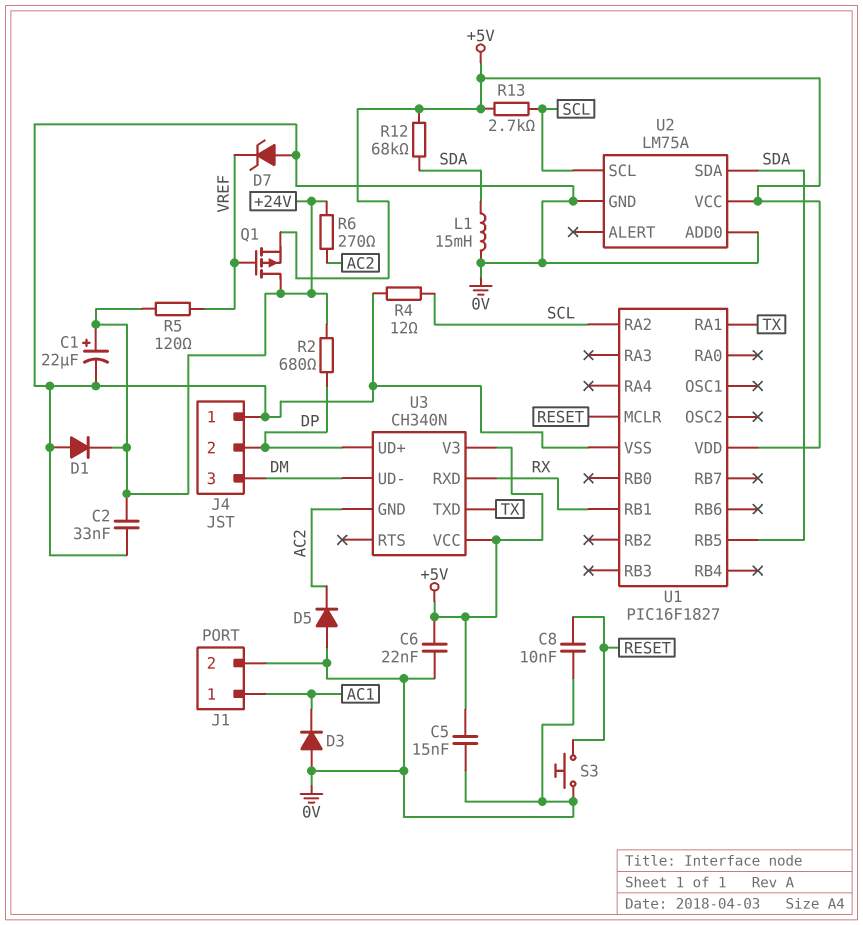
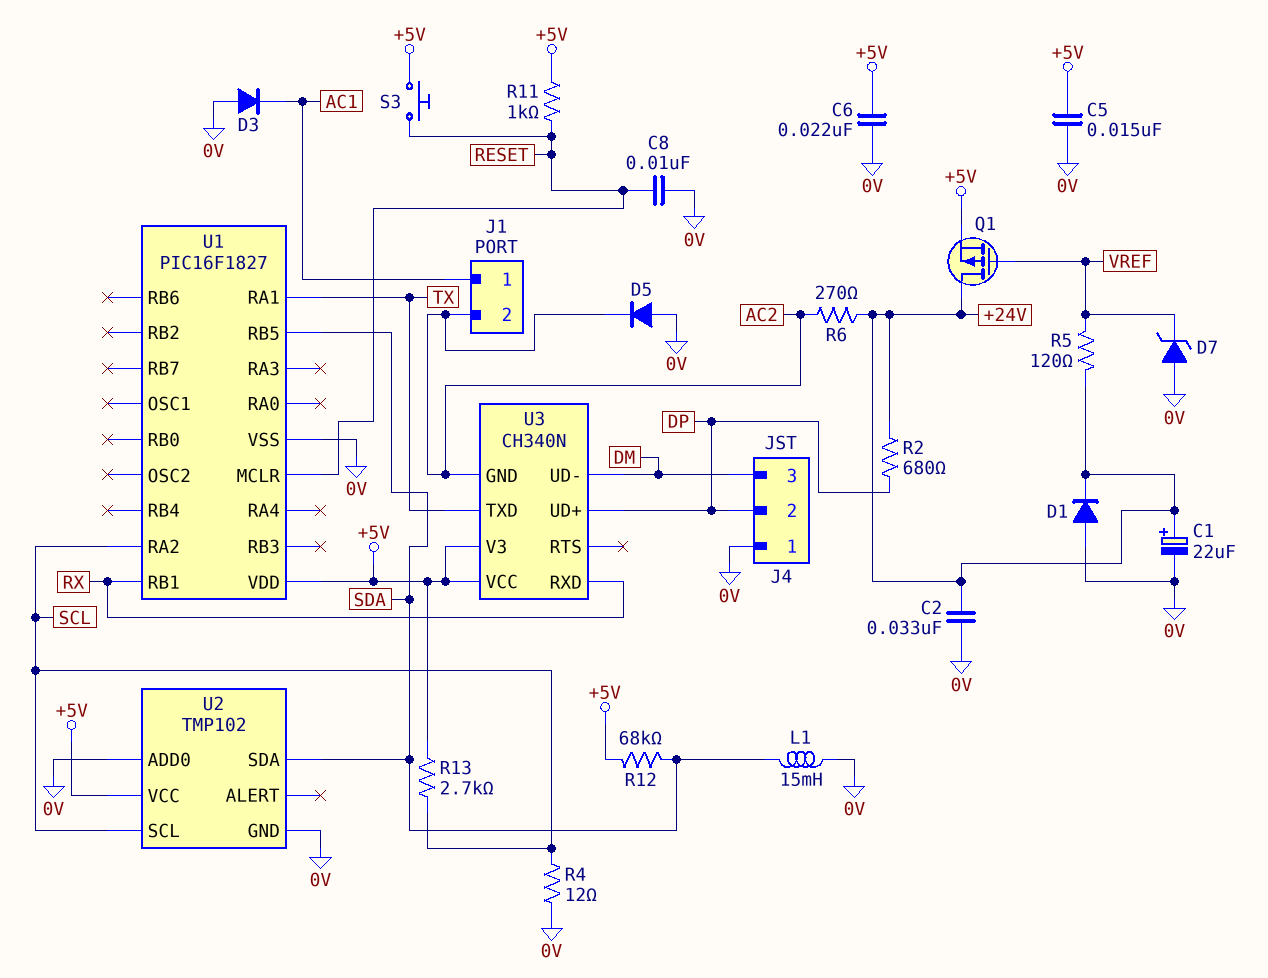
J1 pin 2: 0V -> AC2
R11: none -> 1k (+5V, RESET)
S3: button (0V, RESET) -> button (+5V, RESET)
U2: LM75A -> TMP102

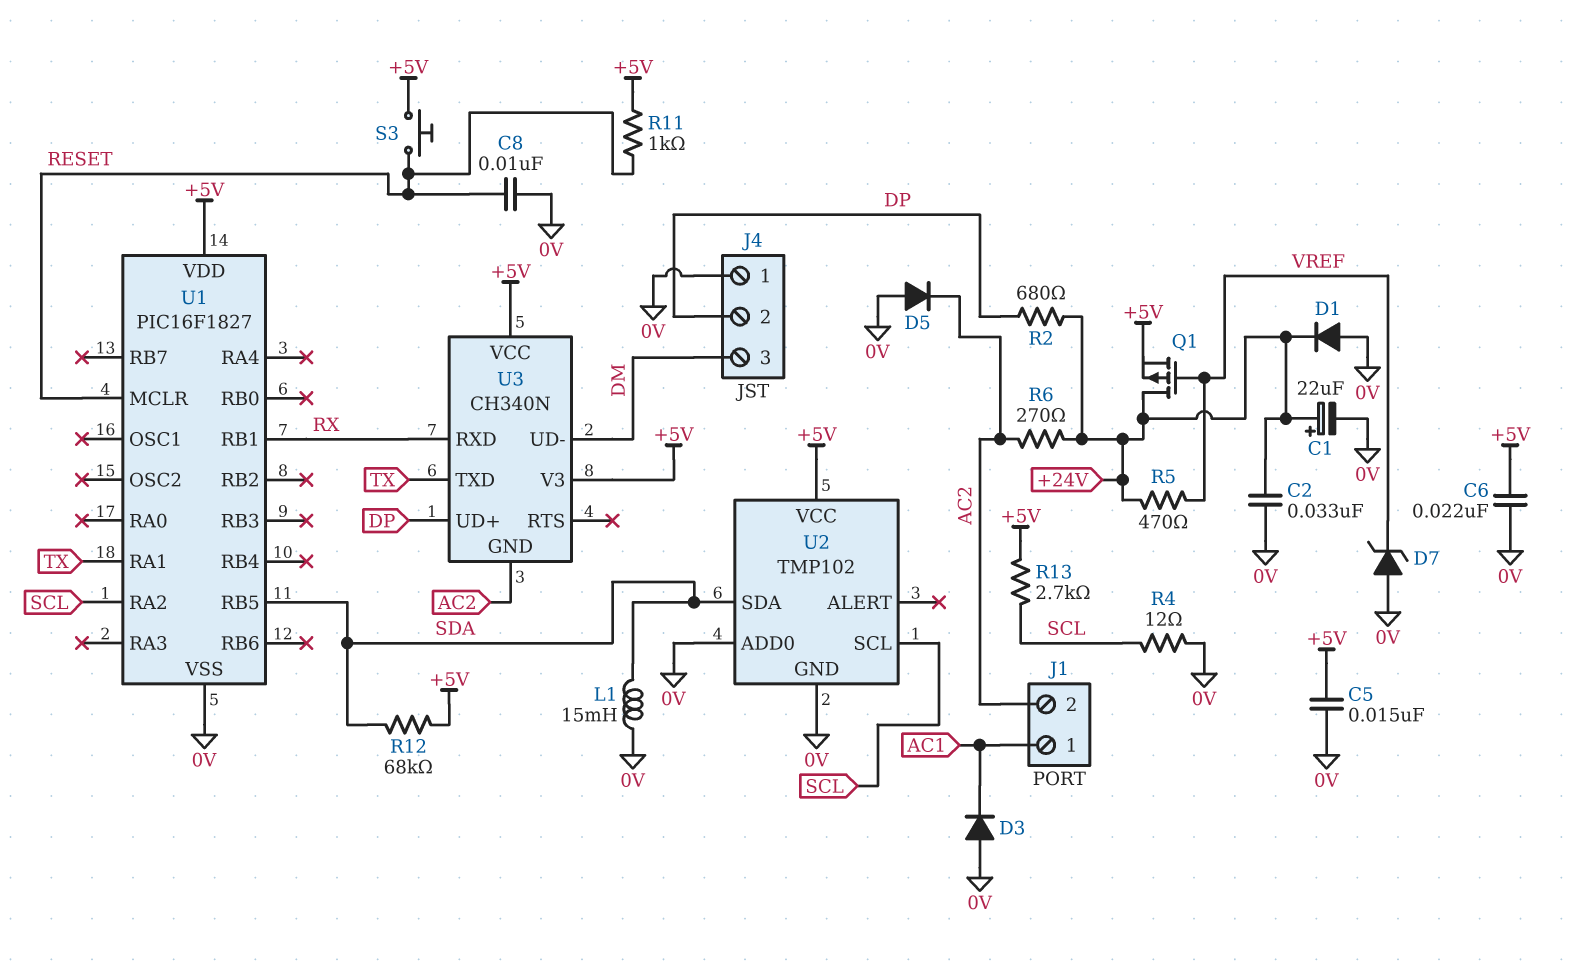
R5: 120 (+24V, VREF) -> 470 (+24V, VREF)

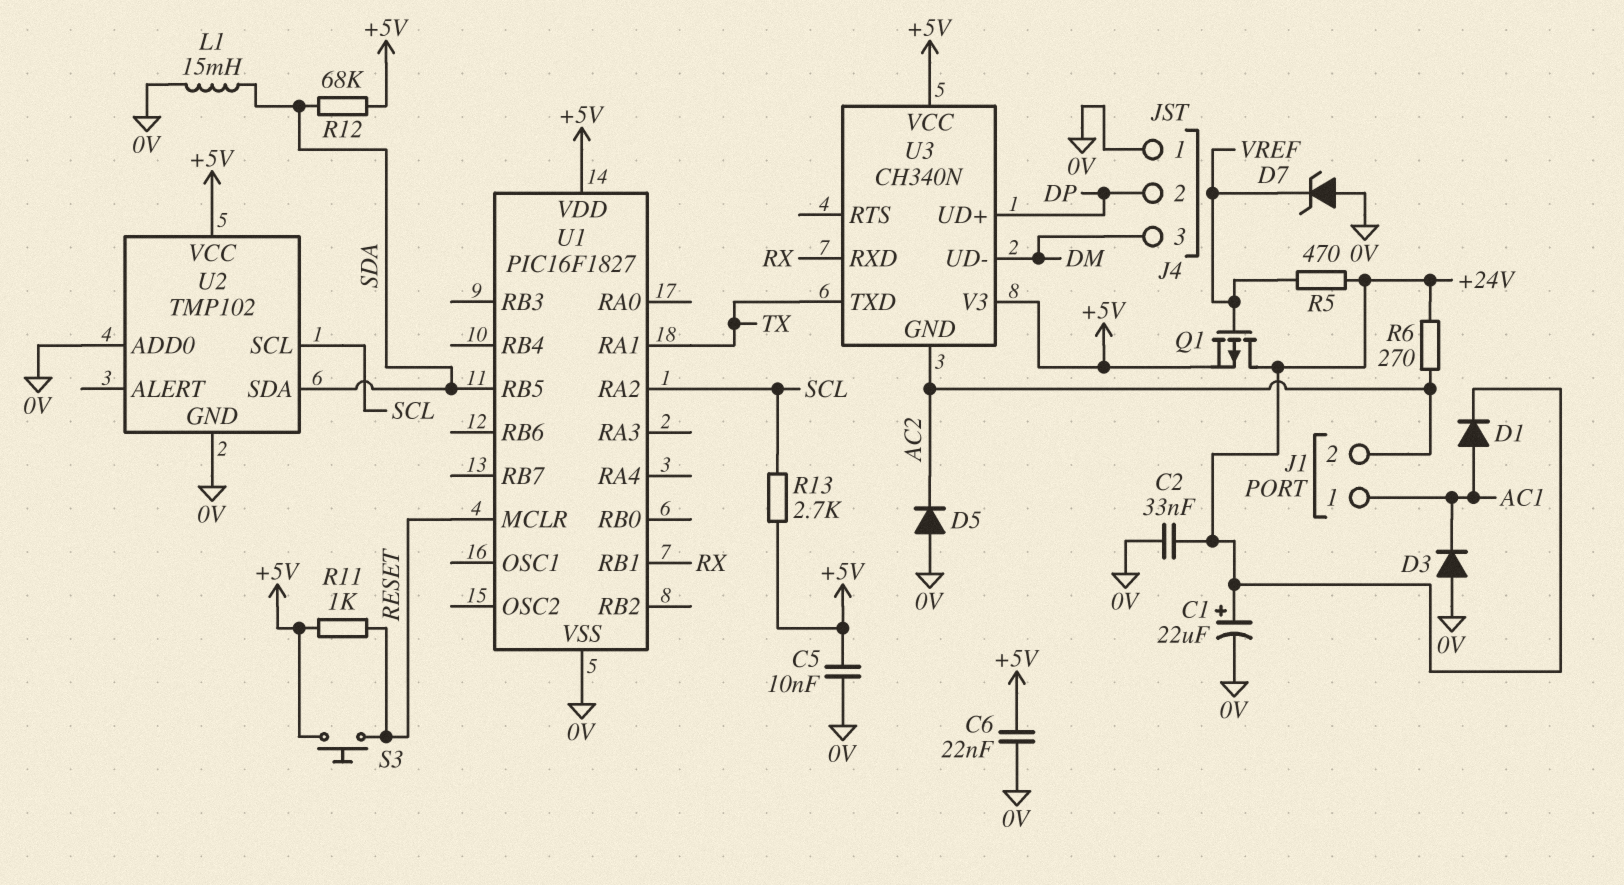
C5: 15nF (+5V, 0V) -> 10nF (+5V, 0V)
C8: 10nF (0V, RESET) -> none
D1: diode (A 0V, K +24V) -> diode (A AC1, K +24V)
R2: 680 (+24V, DP) -> none
R4: 12 (0V, SCL) -> none

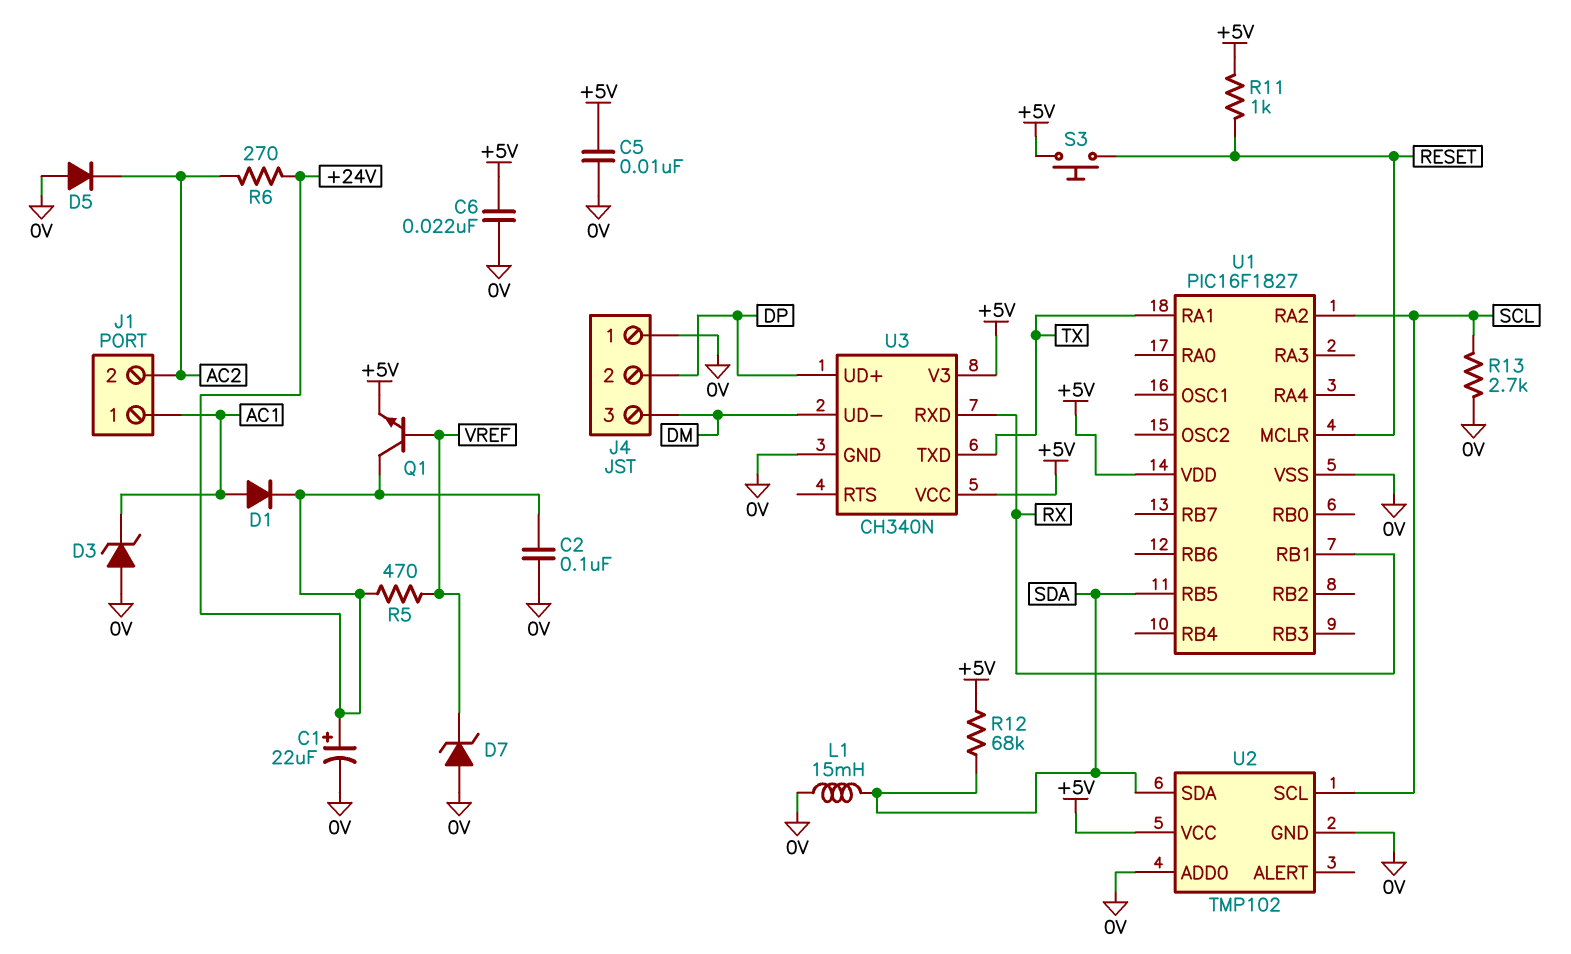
C2: 33nF (+24V, 0V) -> 100nF (+24V, 0V)
D3: diode (A 0V, K AC1) -> zener (A 0V, K AC1)
Q1: PMOS (G VREF, D +24V, S +5V) -> NPN (B VREF, C +24V, E +5V)
R13: 2.7k (+5V, SCL) -> 2.7k (0V, SCL)
U3 pin GND: AC2 -> 0V

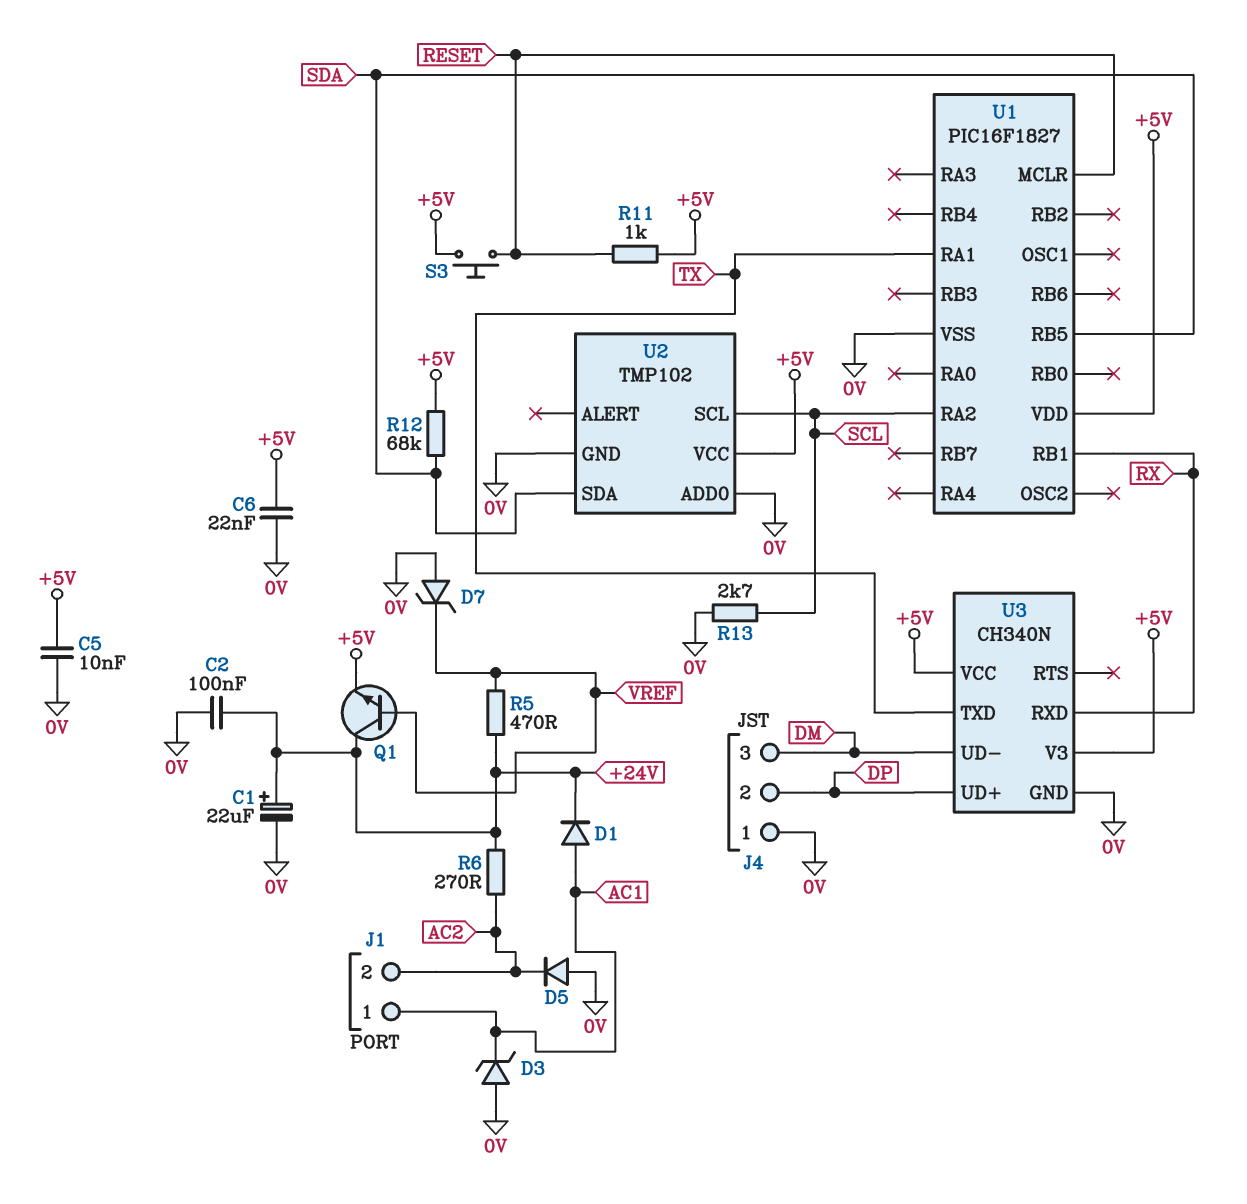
L1: 15mH (0V, SDA) -> none

